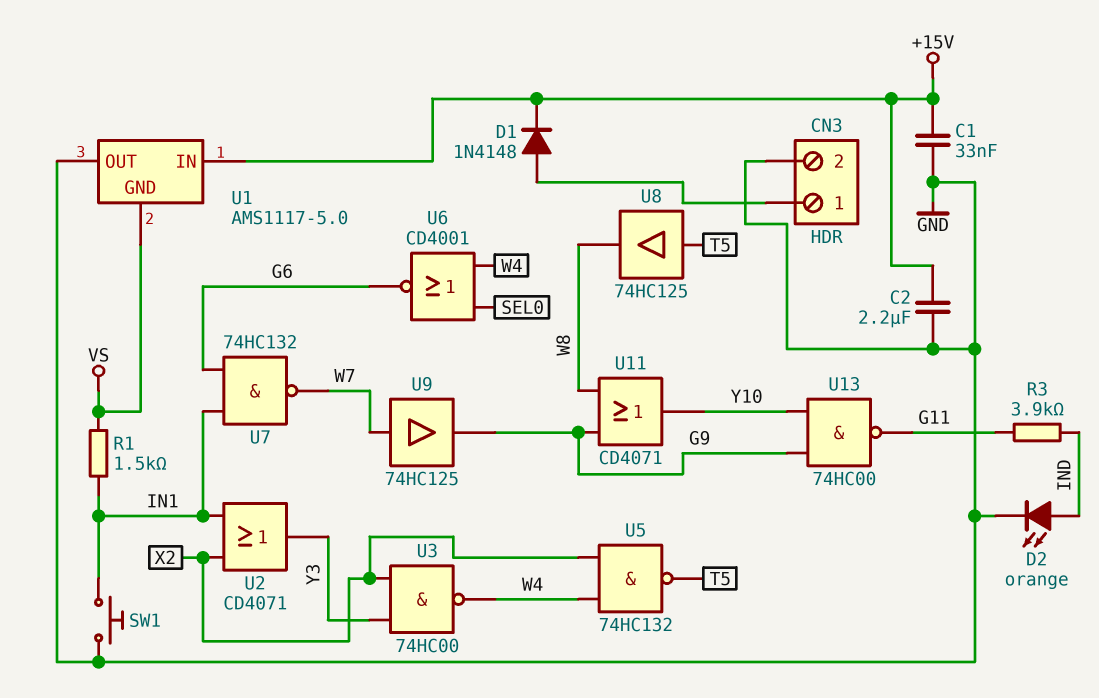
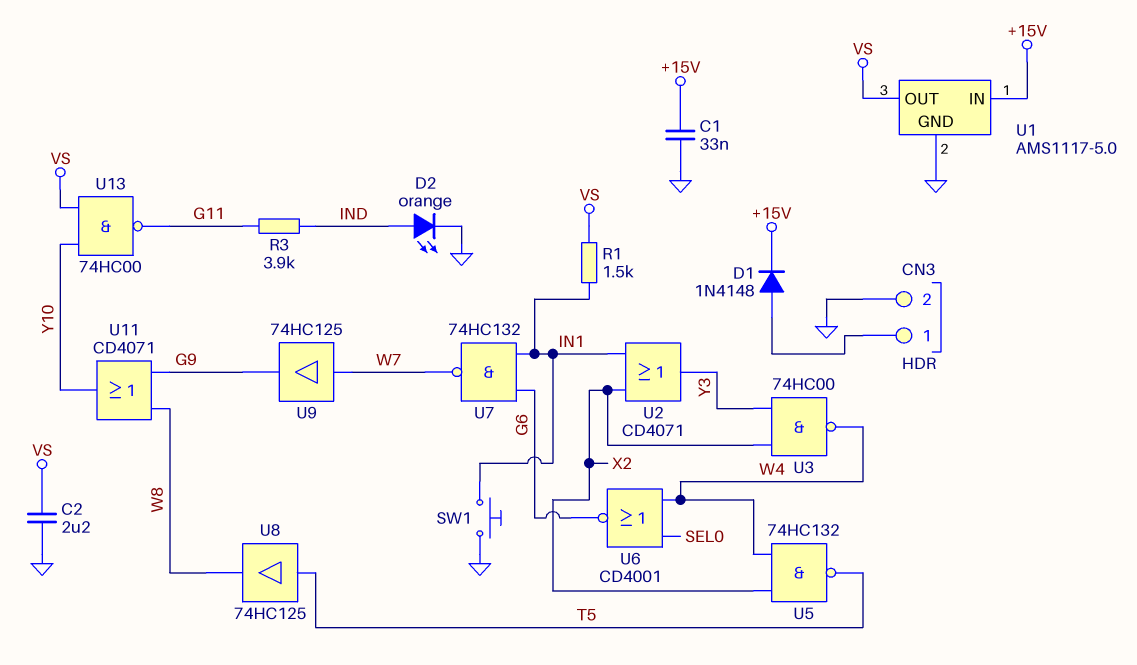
C2: 2.2uF (+15V, GND) -> 2.2uF (GND, VS)
U1 pin GND: VS -> GND
U1 pin OUT: GND -> VS
U13: NAND 74HC00 (in G9, in Y10, out G11) -> NAND 74HC00 (in VS, in Y10, out G11)

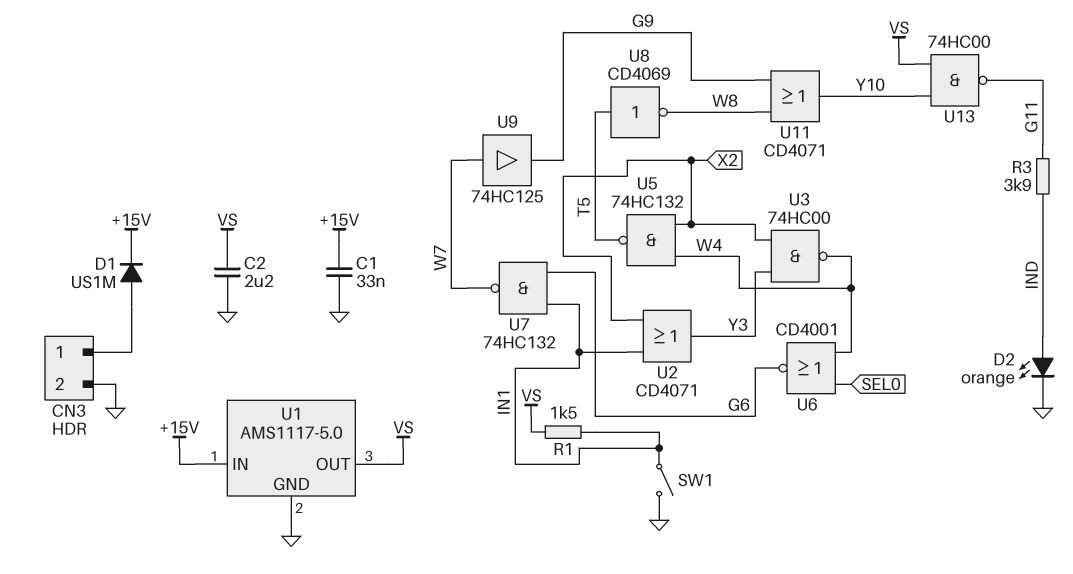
D1: diode 1N4148 (A CN3/1, K +15V) -> diode US1M (A CN3/1, K +15V)
SW1: button (GND, IN1) -> switch (GND, IN1)
U8: buffer 74HC125 (in T5, out W8) -> NOT CD4069 (in T5, out W8)

